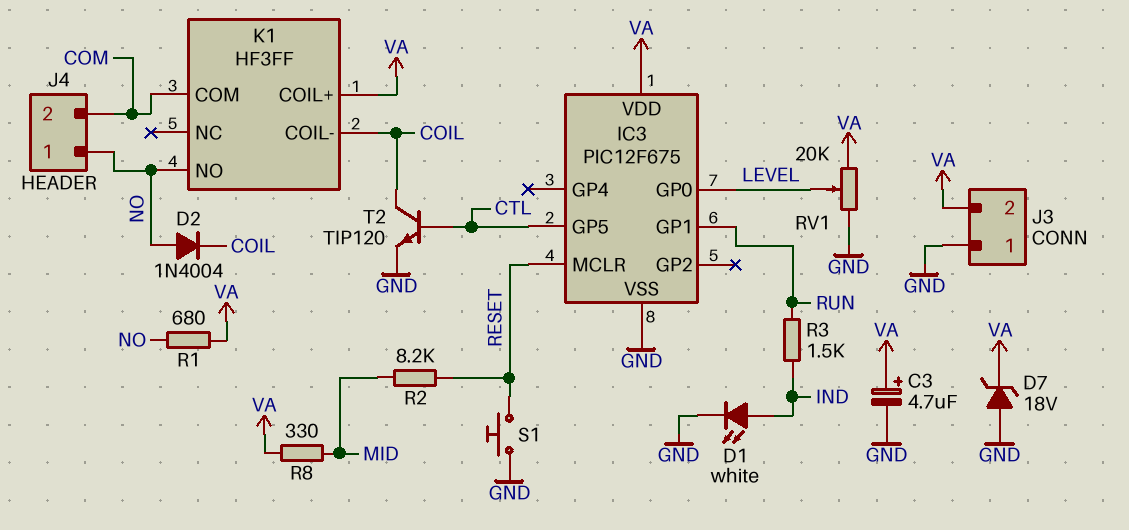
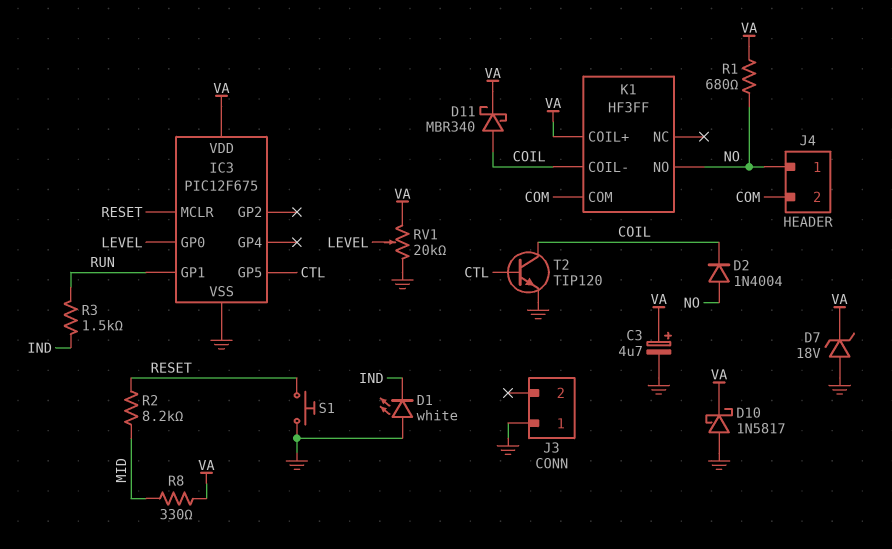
D1: LED white (A IND, K GND) -> LED white (A GND, K IND)
D10: none -> schottky 1N5817 (A GND, K VA)
D11: none -> schottky MBR340 (A COIL, K VA)
J3 pin 2: VA -> none

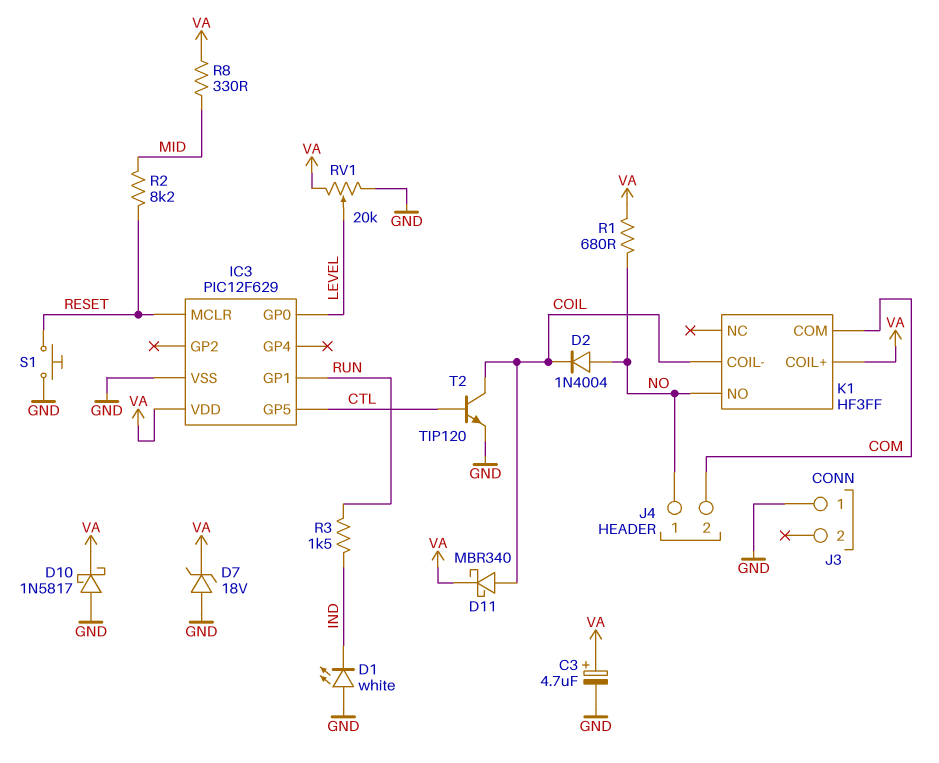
IC3: PIC12F675 -> PIC12F629

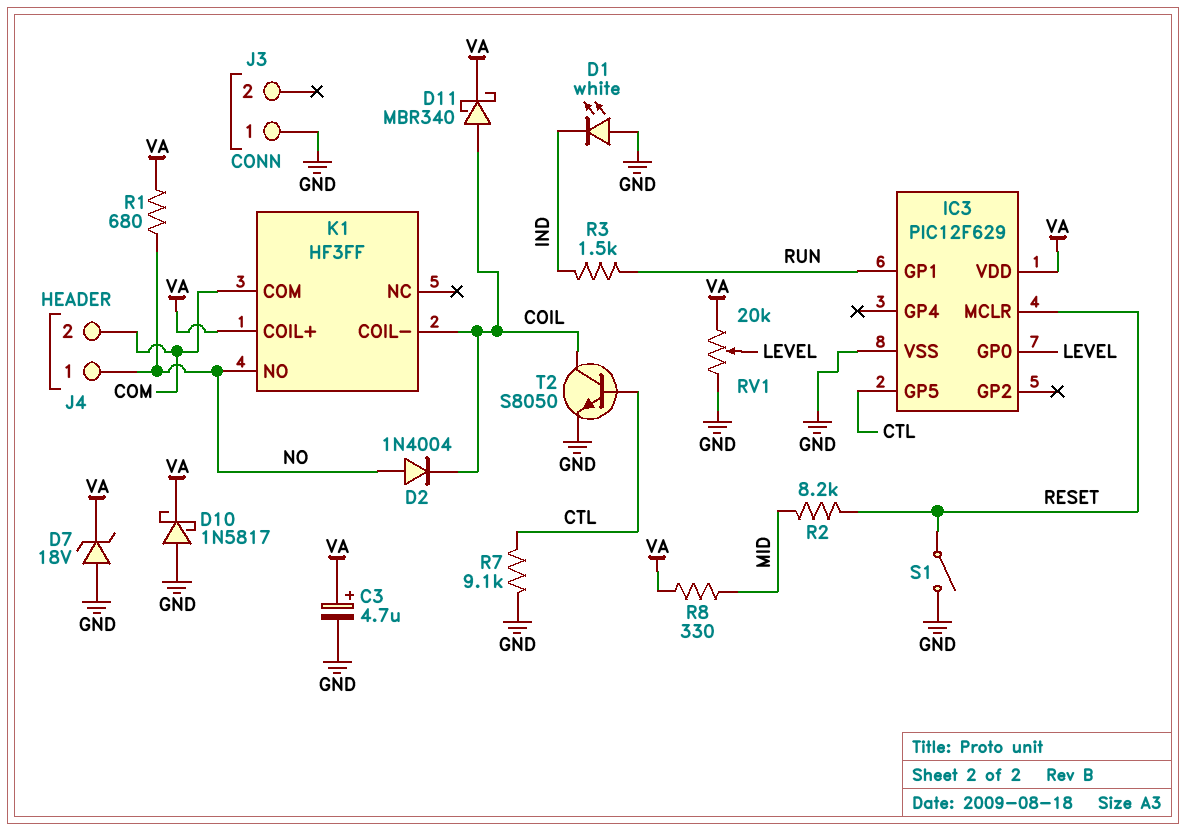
R7: none -> 9.1k (CTL, GND)
S1: button (GND, RESET) -> switch (GND, RESET)
T2: NPN TIP120 (B CTL, C COIL, E GND) -> NPN S8050 (B CTL, C COIL, E GND)

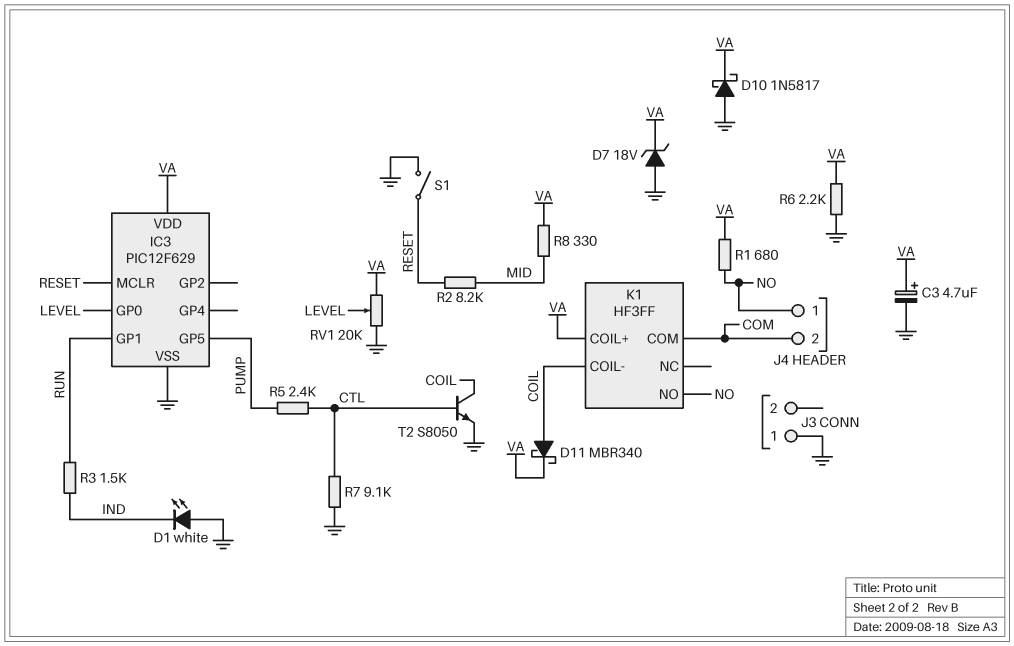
D2: diode 1N4004 (A NO, K COIL) -> none
IC3 pin GP5: CTL -> PUMP
R5: none -> 2.4k (CTL, PUMP)
R6: none -> 2.2k (GND, VA)

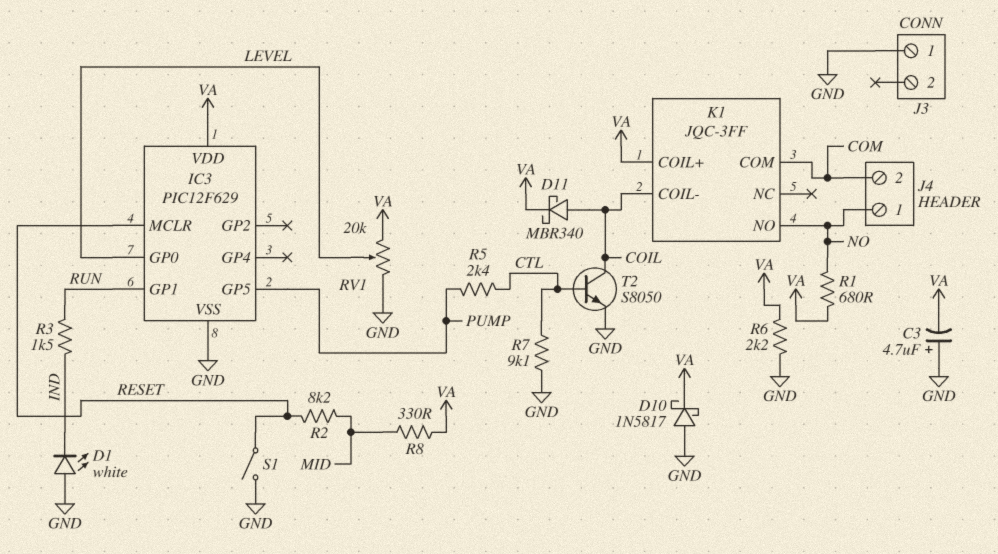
C3: 4.7uF (plus VA, minus GND) -> 4.7uF (plus GND, minus VA)
D7: zener 18V (A GND, K VA) -> none
K1: HF3FF -> JQC-3FF

